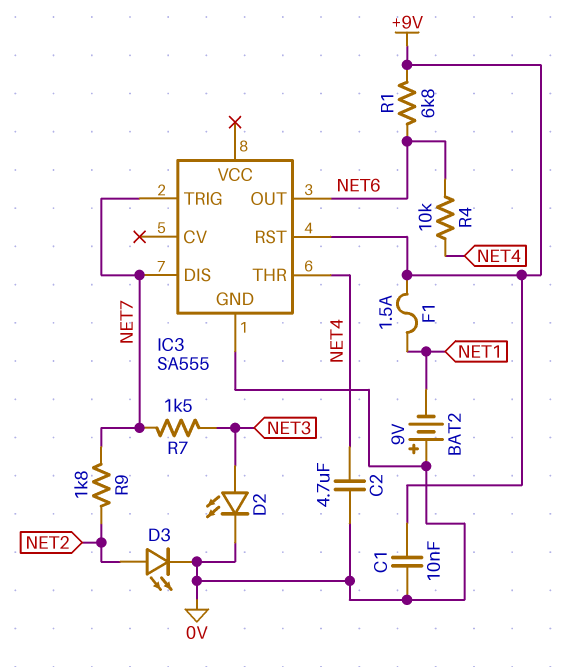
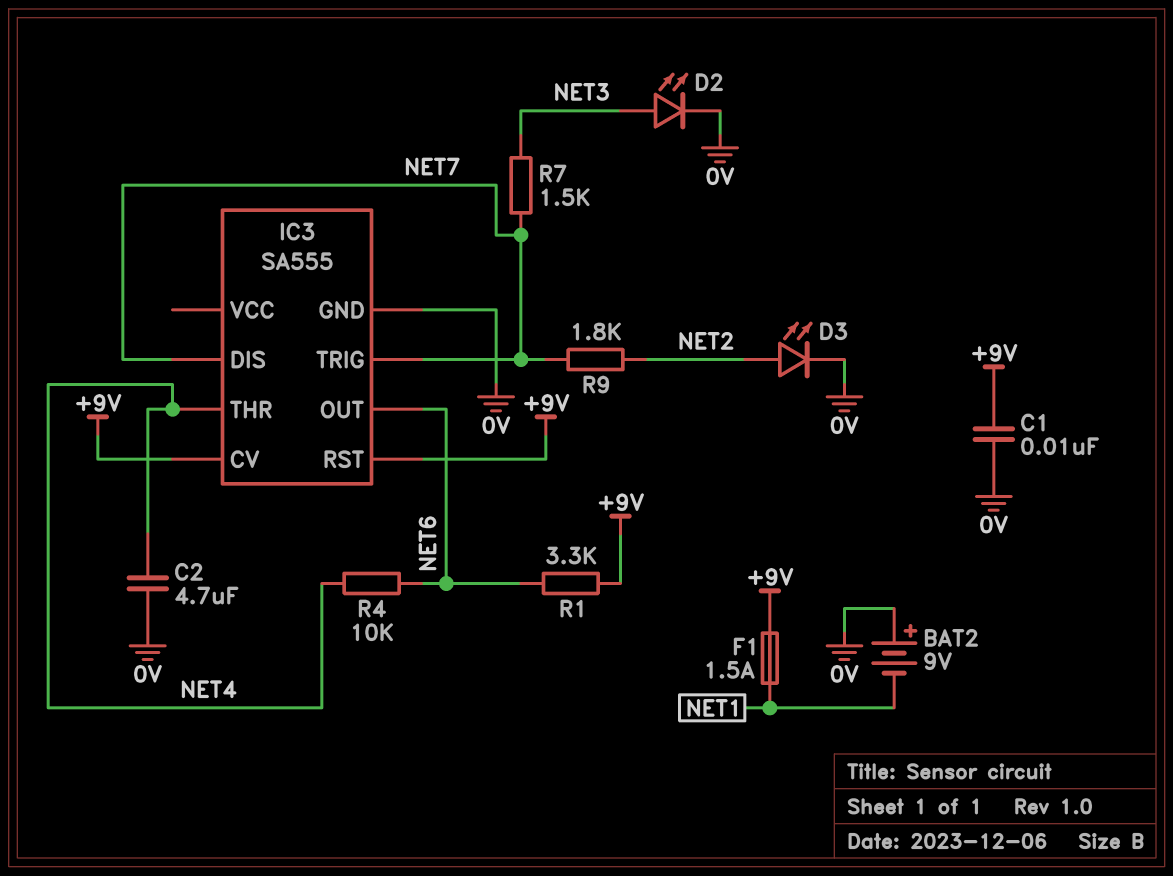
IC3 pin CV: none -> +9V
R1: 6.8k (+9V, NET6) -> 3.3k (+9V, NET6)

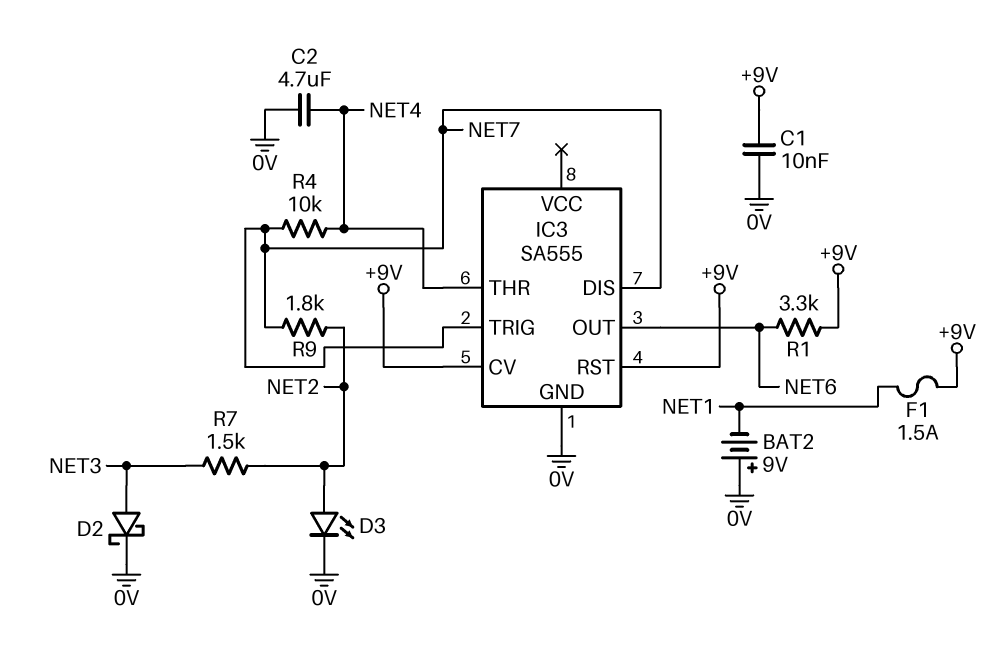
D2: LED (A NET3, K 0V) -> schottky (A NET3, K 0V)
R4: 10k (NET4, NET6) -> 10k (NET4, NET7)
R7: 1.5k (NET3, NET7) -> 1.5k (NET2, NET3)

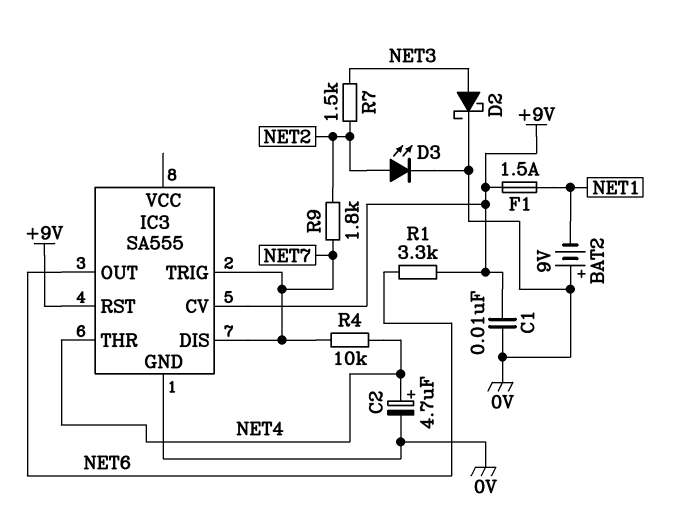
C2: 4.7uF (0V, NET4) -> 4.7uF (plus NET4, minus 0V)

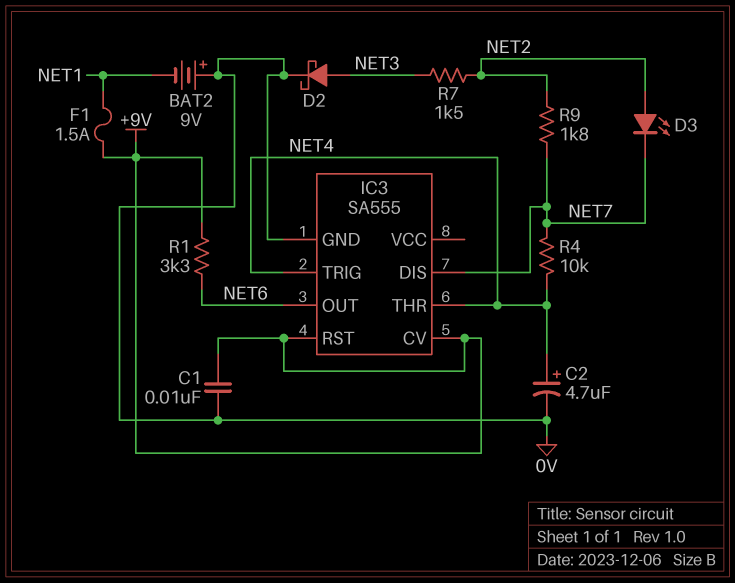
D3: LED (A NET2, K 0V) -> LED (A NET2, K NET7)
IC3 pin TRIG: NET7 -> NET4

